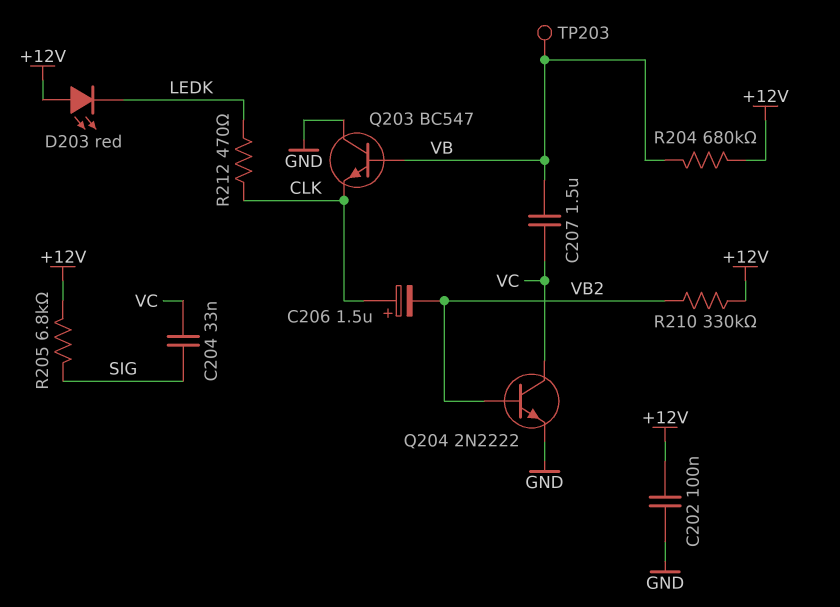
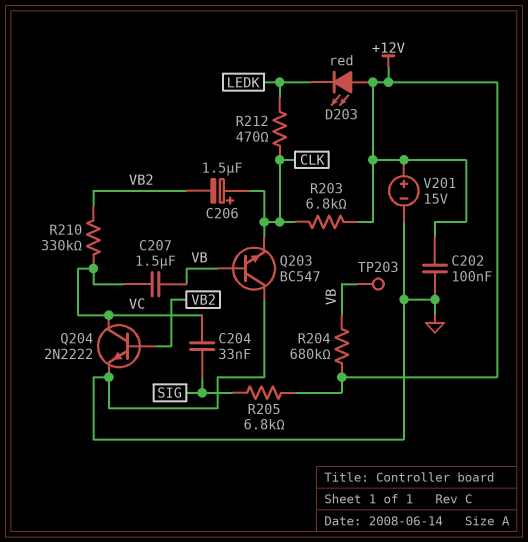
R203: none -> 6.8k (+12V, CLK)
R210: 330k (+12V, VB2) -> 330k (VB2, VC)
V201: none -> 15V (plus +12V, minus GND)

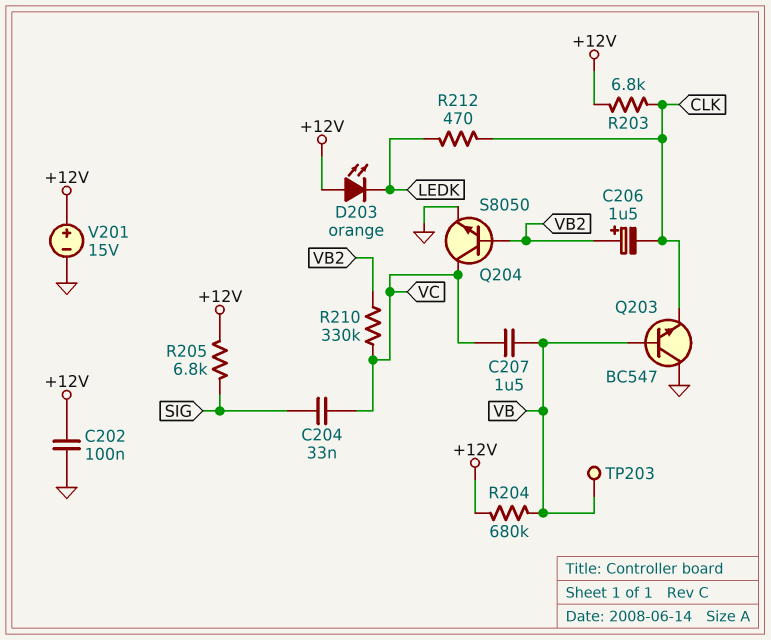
C206: 1.5uF (plus CLK, minus VB2) -> 1.5uF (plus VB2, minus CLK)
D203: LED red (A +12V, K LEDK) -> LED orange (A +12V, K LEDK)
Q204: NPN 2N2222 (B VB2, C VC, E GND) -> NPN S8050 (B VB2, C VC, E GND)

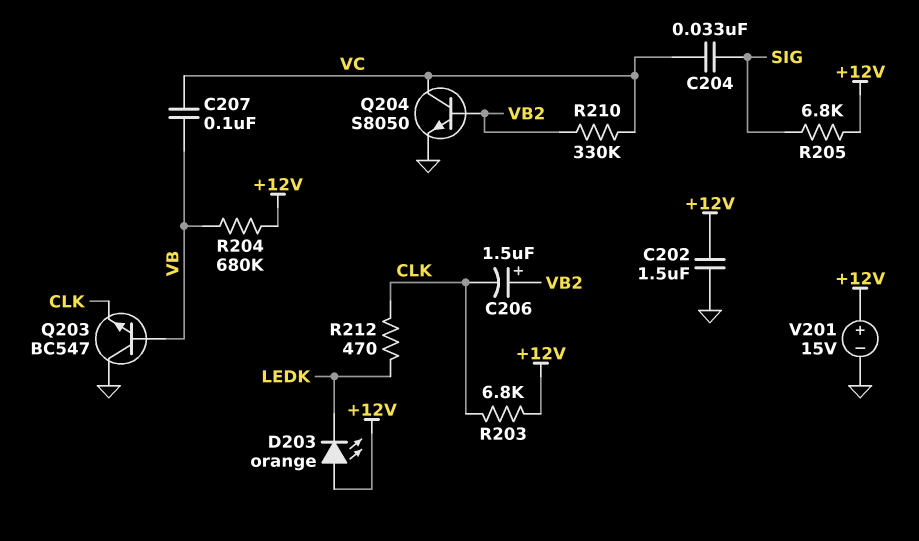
C202: 100nF (+12V, GND) -> 1.5uF (+12V, GND)
C207: 1.5uF (VB, VC) -> 100nF (VB, VC)
TP203: test point (VB) -> none

